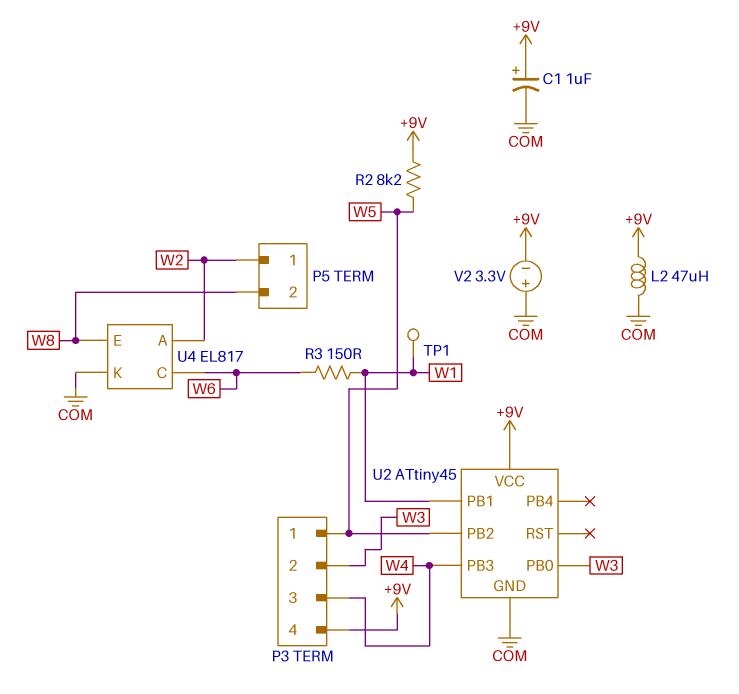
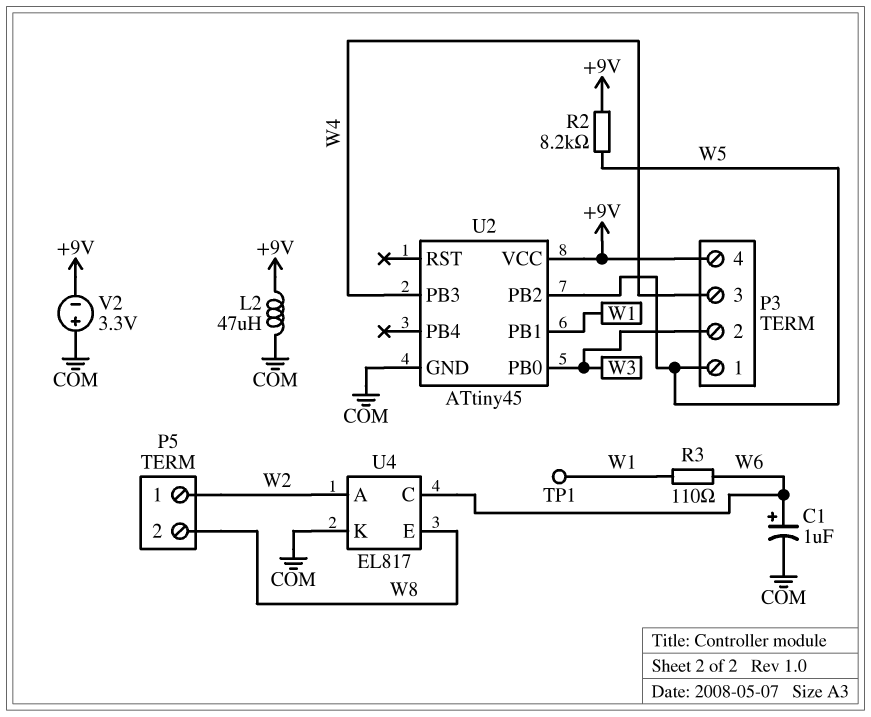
C1: 1uF (plus +9V, minus COM) -> 1uF (plus W6, minus COM)
R3: 150 (W1, W6) -> 110 (W1, W6)

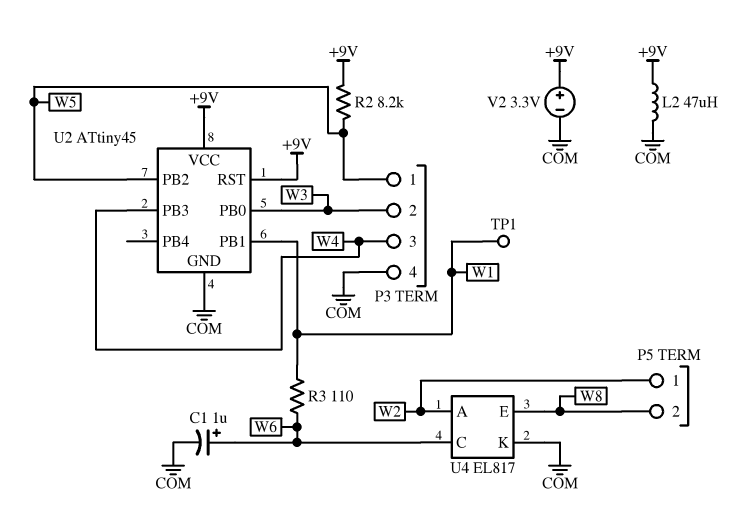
P3 pin 4: +9V -> COM
U2 pin RST: none -> +9V
V2: 3.3V (plus COM, minus +9V) -> 3.3V (plus +9V, minus COM)

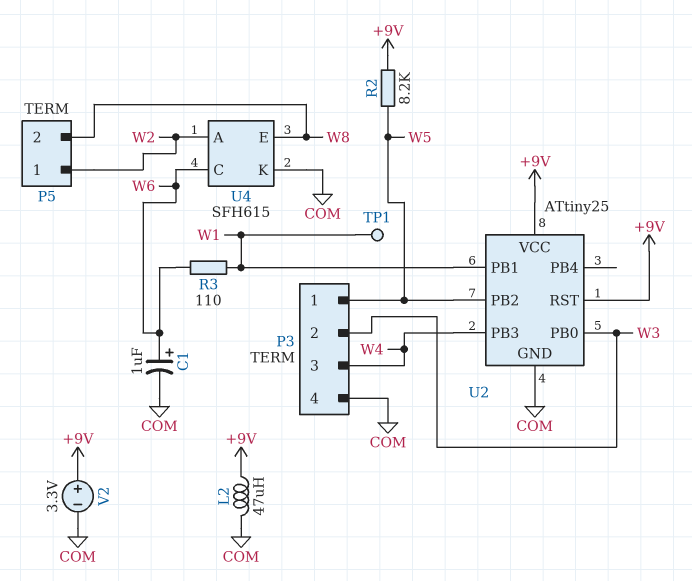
U2: ATtiny45 -> ATtiny25
U4: EL817 -> SFH615

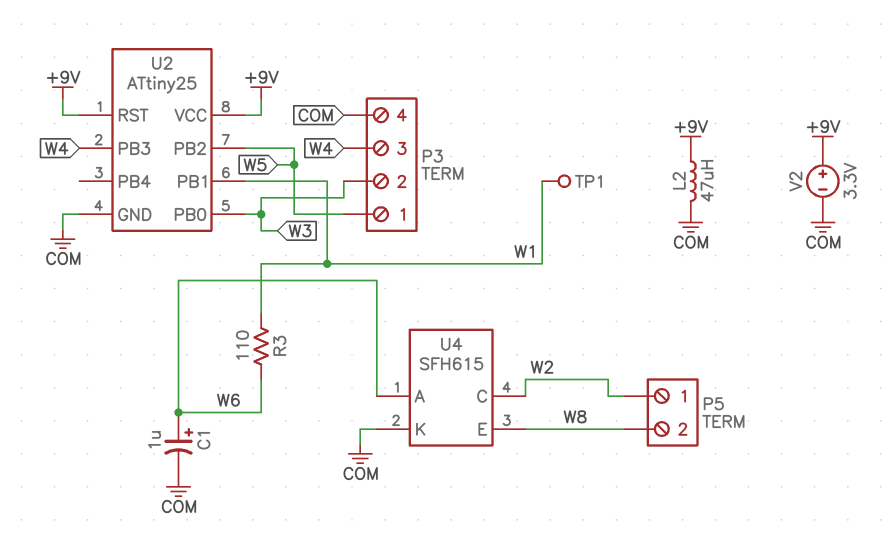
R2: 8.2k (+9V, W5) -> none
U4 pin A: W2 -> W6
U4 pin C: W6 -> W2

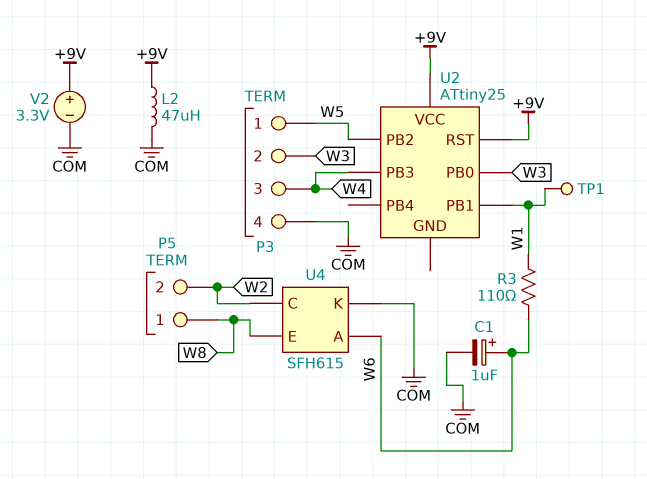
P5 pin 1: W2 -> W8
P5 pin 2: W8 -> W2
U2 pin GND: COM -> none

